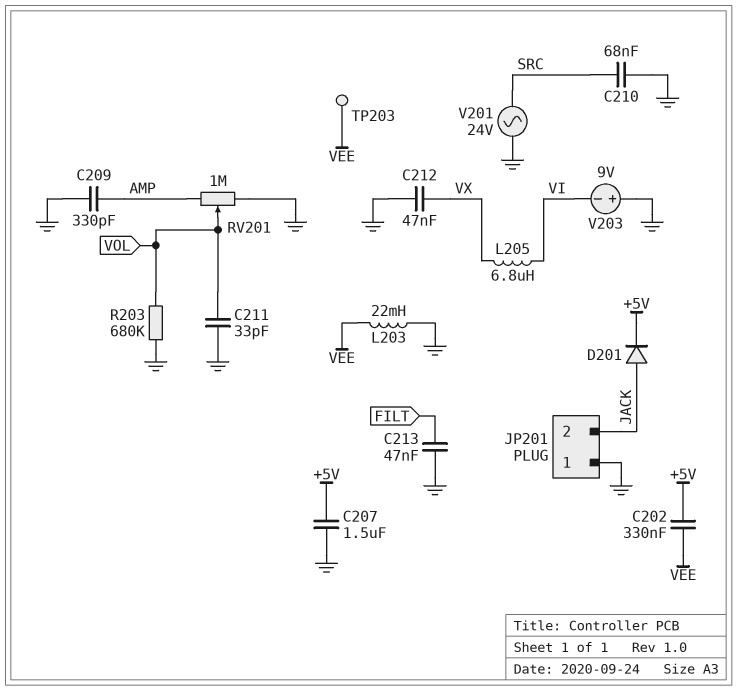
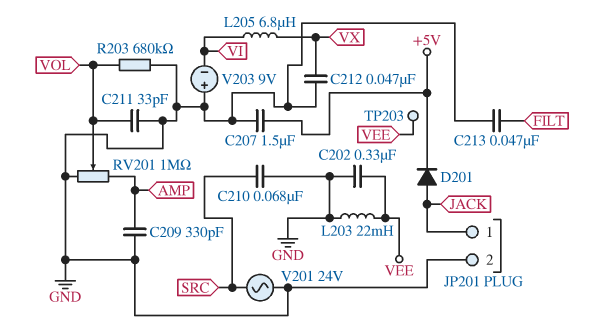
C202: 330nF (+5V, VEE) -> 330nF (GND, VEE)
JP201 pin 1: GND -> JACK
JP201 pin 2: JACK -> GND

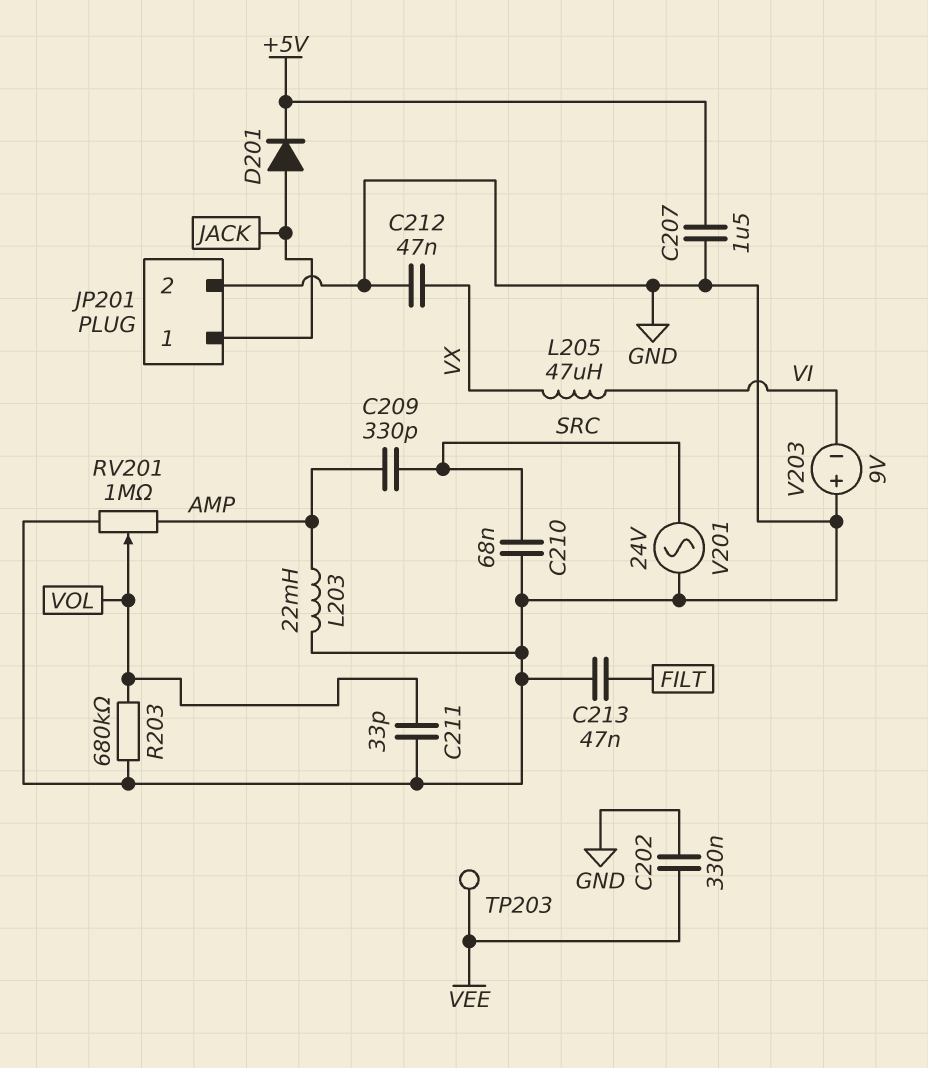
C209: 330pF (AMP, GND) -> 330pF (AMP, SRC)
L203: 22mH (GND, VEE) -> 22mH (AMP, GND)
L205: 6.8uH (VI, VX) -> 47uH (VI, VX)

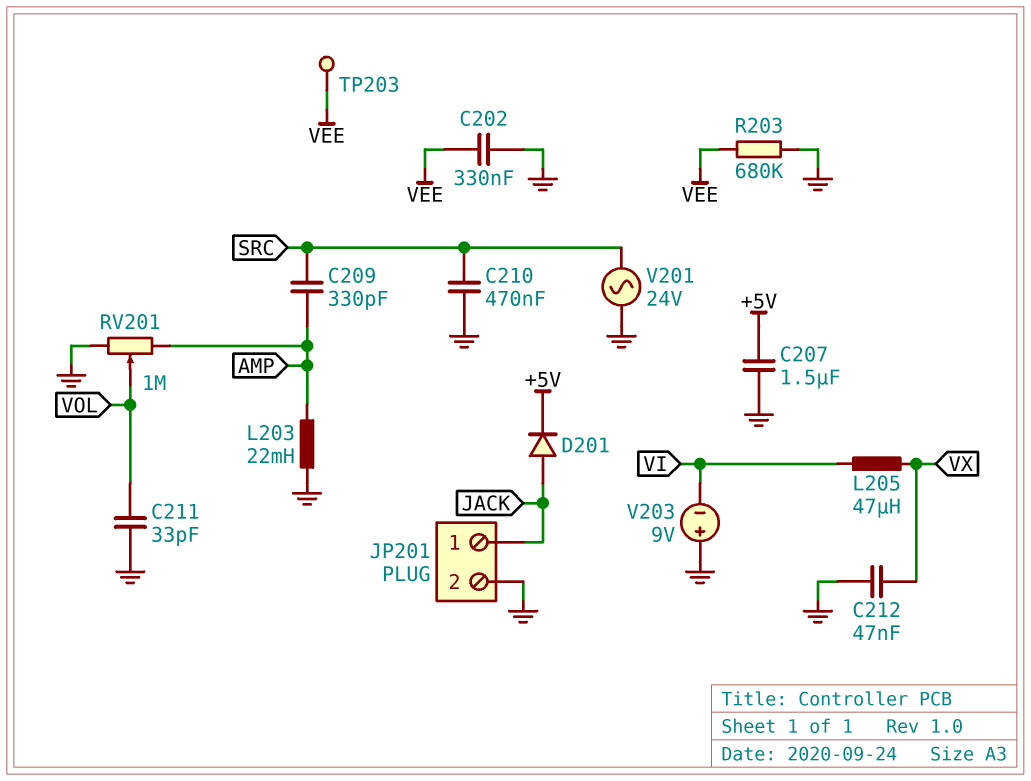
C210: 68nF (GND, SRC) -> 470nF (GND, SRC)
C213: 47nF (FILT, GND) -> none
R203: 680k (GND, VOL) -> 680k (GND, VEE)

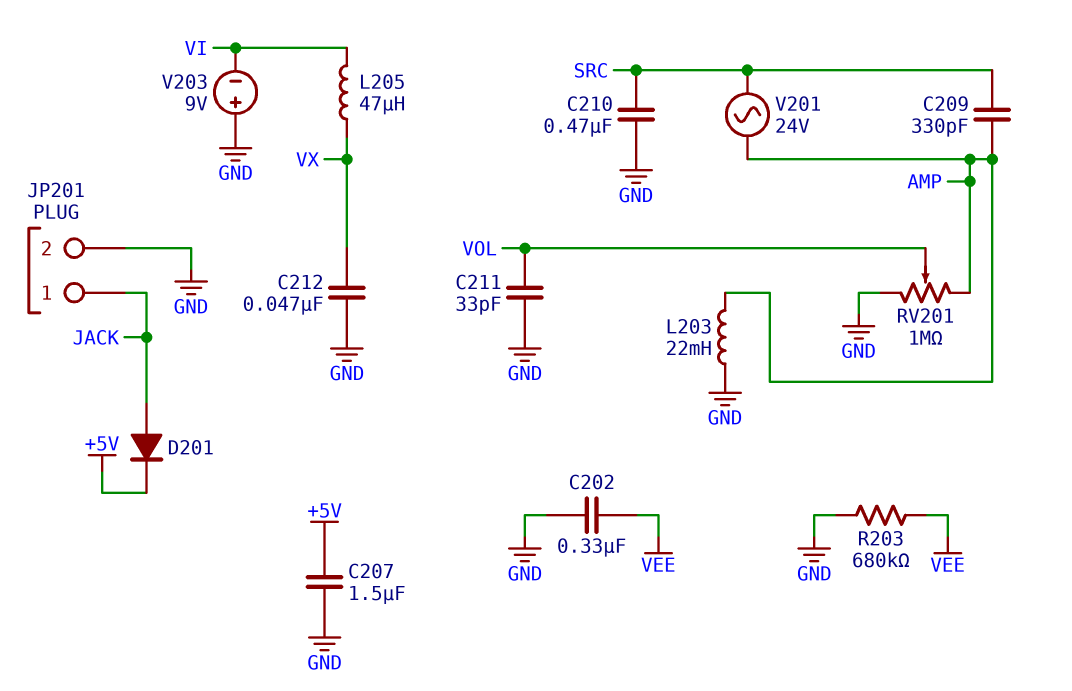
TP203: test point (VEE) -> none
V201: AC 24V (GND, SRC) -> AC 24V (AMP, SRC)

